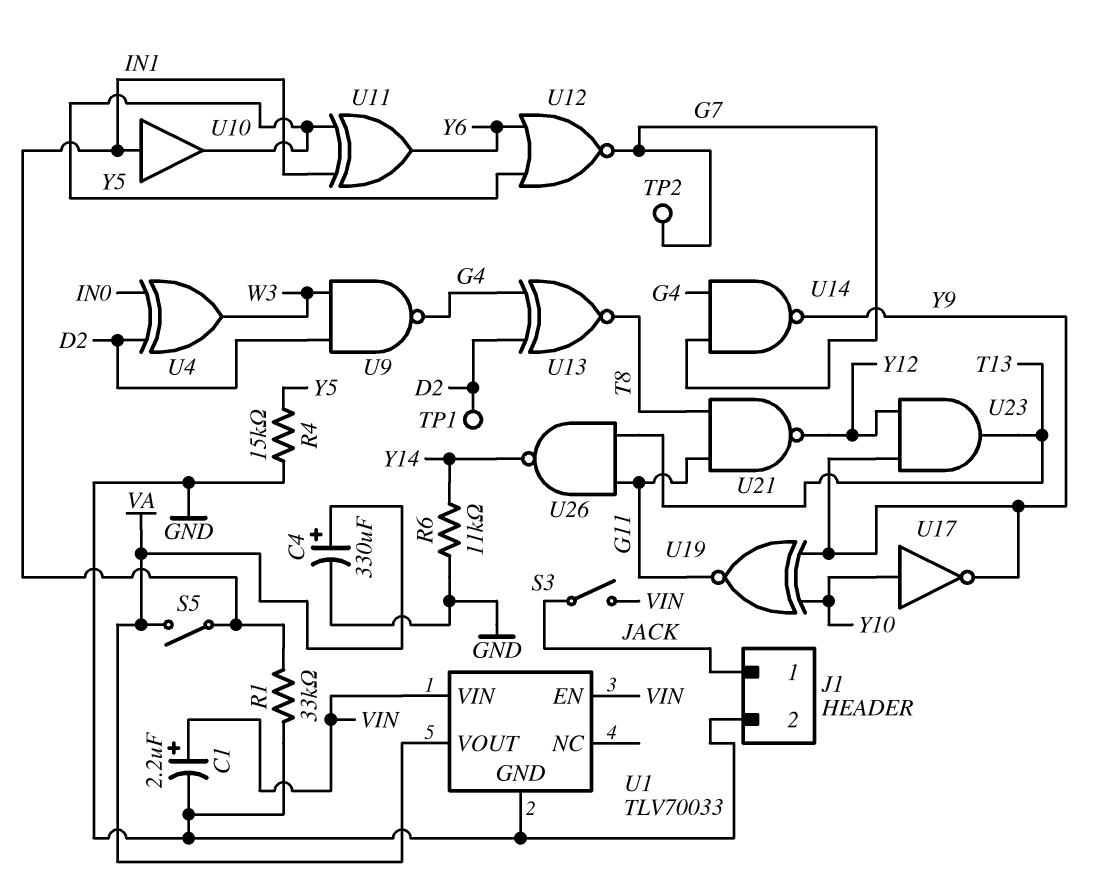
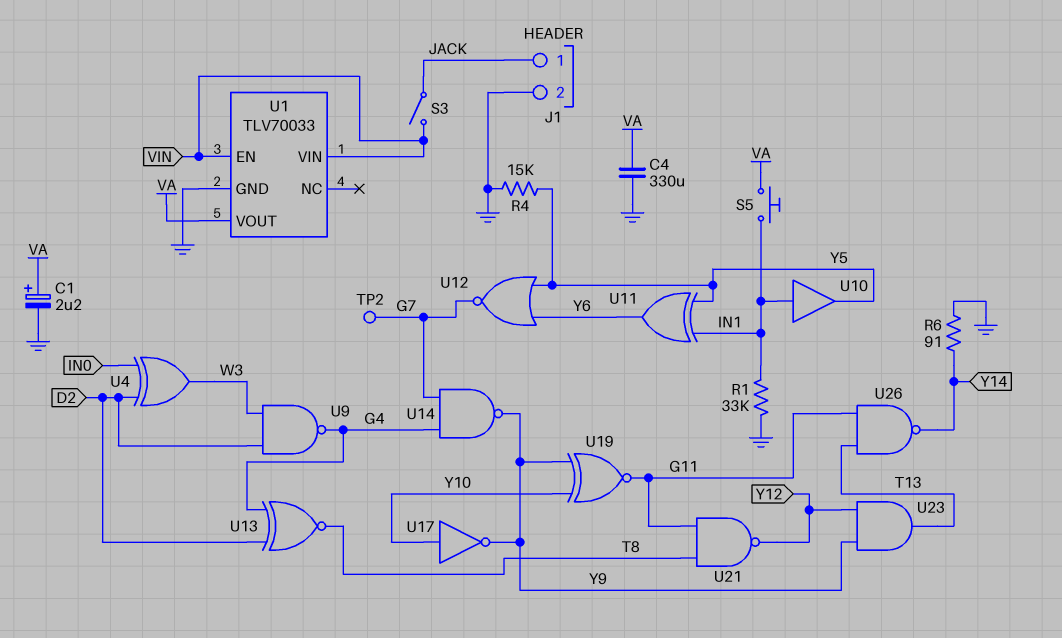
C1: 2.2uF (plus VIN, minus GND) -> 2.2uF (plus VA, minus GND)
C4: 330uF (plus VA, minus GND) -> 330uF (GND, VA)
R6: 11k (GND, Y14) -> 91 (GND, Y14)
S5: switch (IN1, VA) -> button (IN1, VA)
TP1: test point (D2) -> none

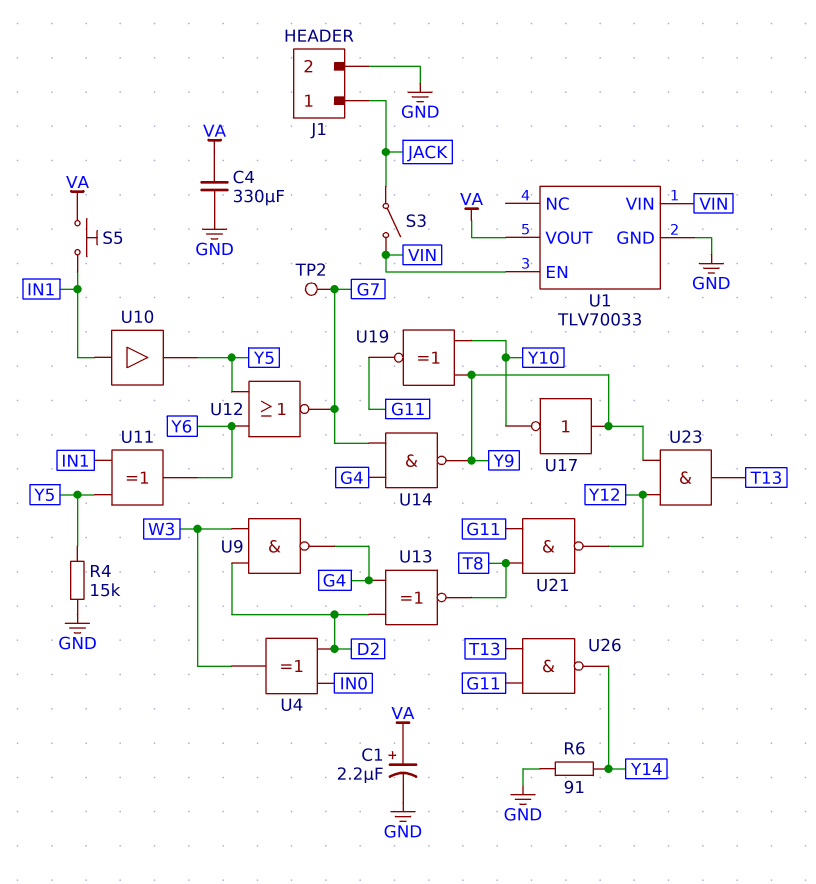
R1: 33k (GND, IN1) -> none
U17: NOT (in Y10, out Y9) -> NOT (in Y9, out Y10)

